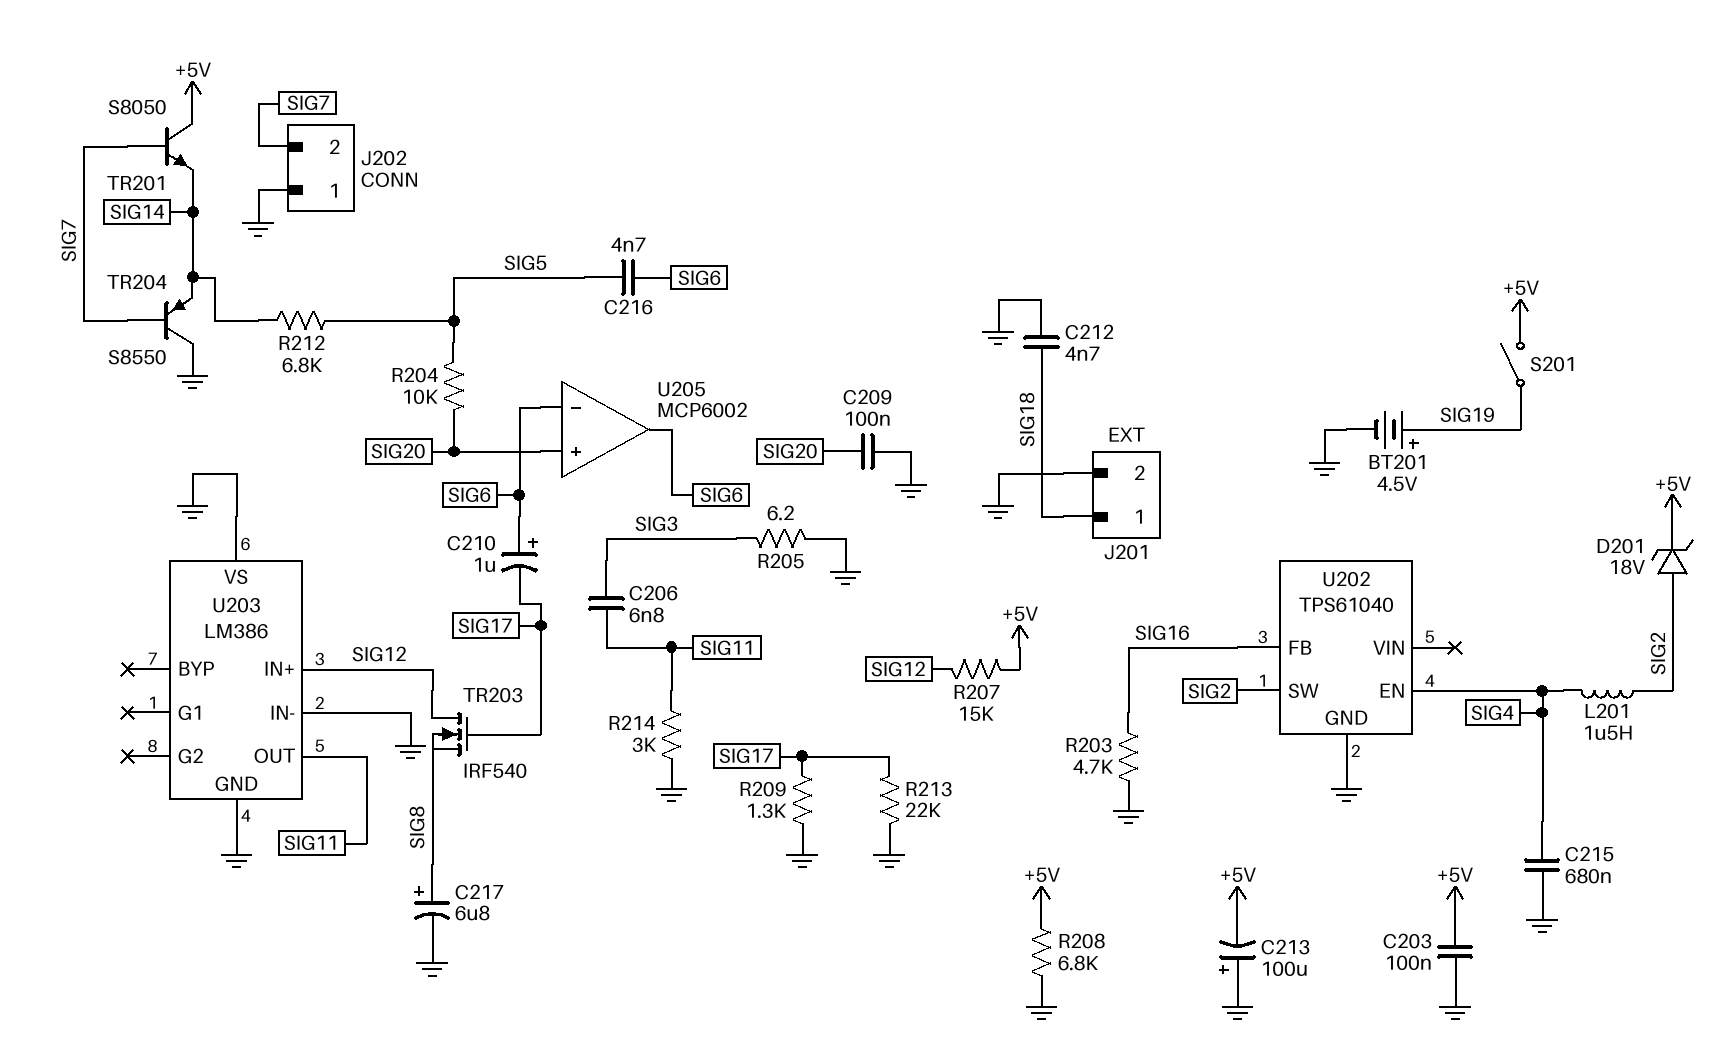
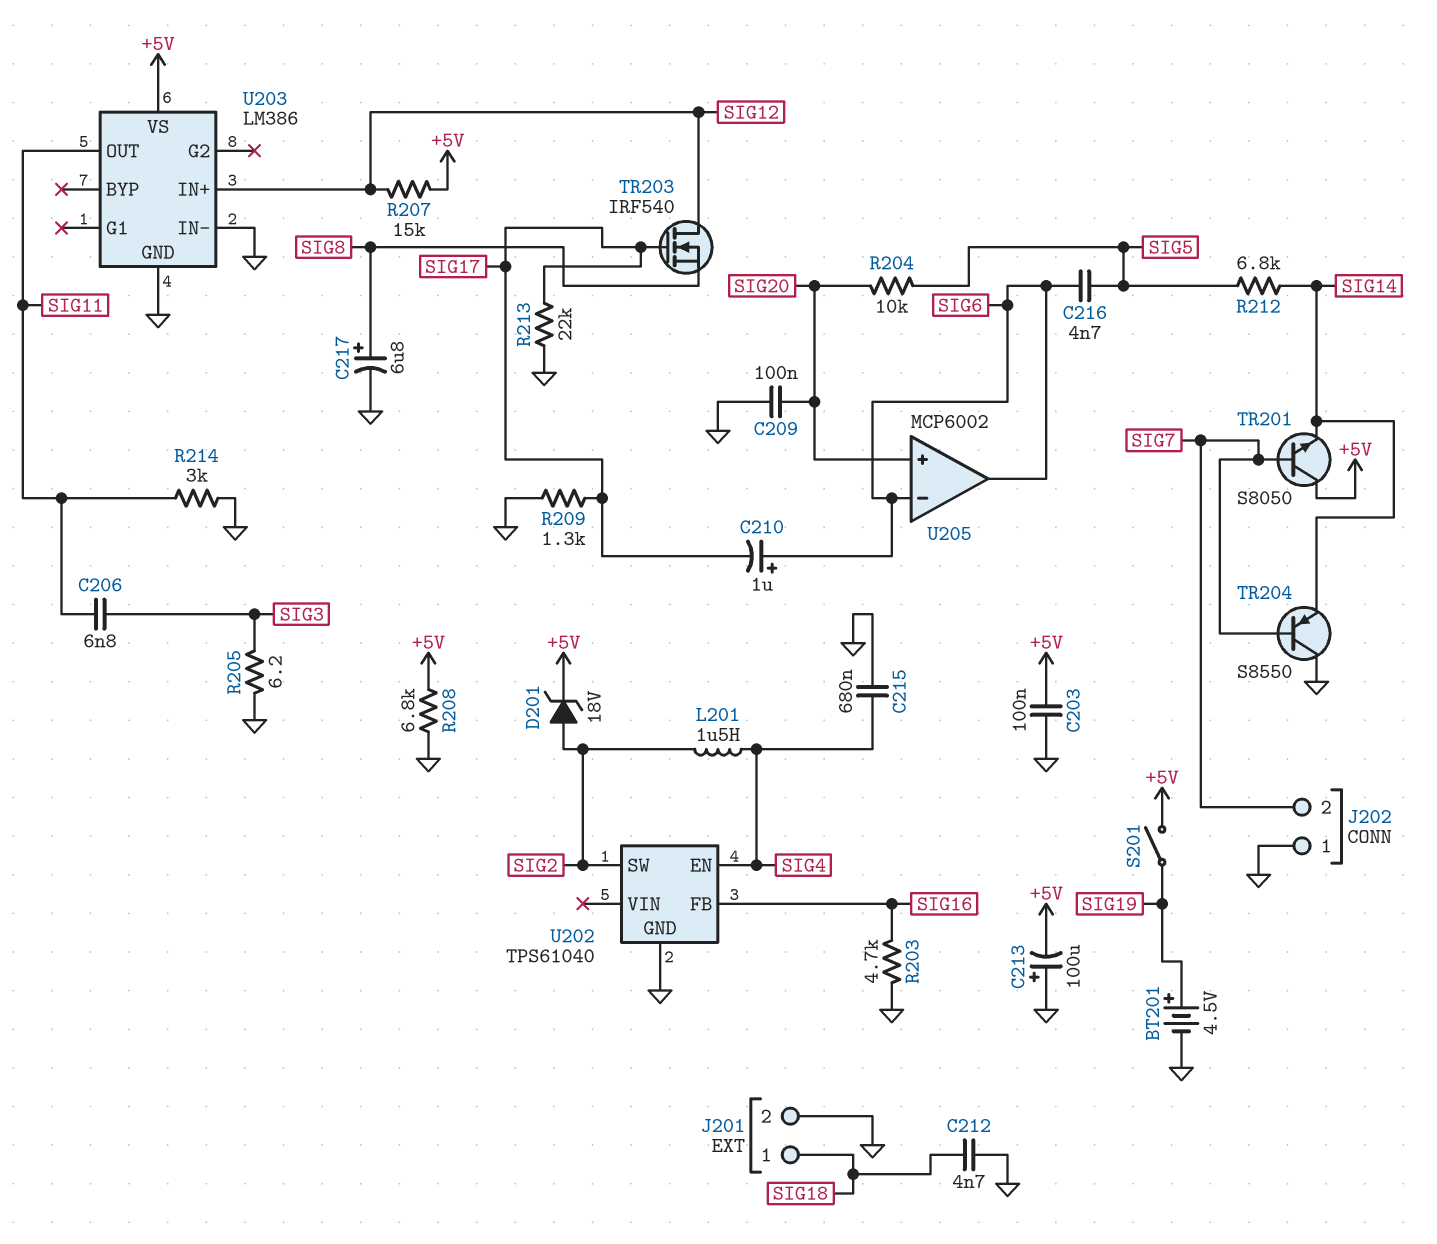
U203 pin VS: GND -> +5V

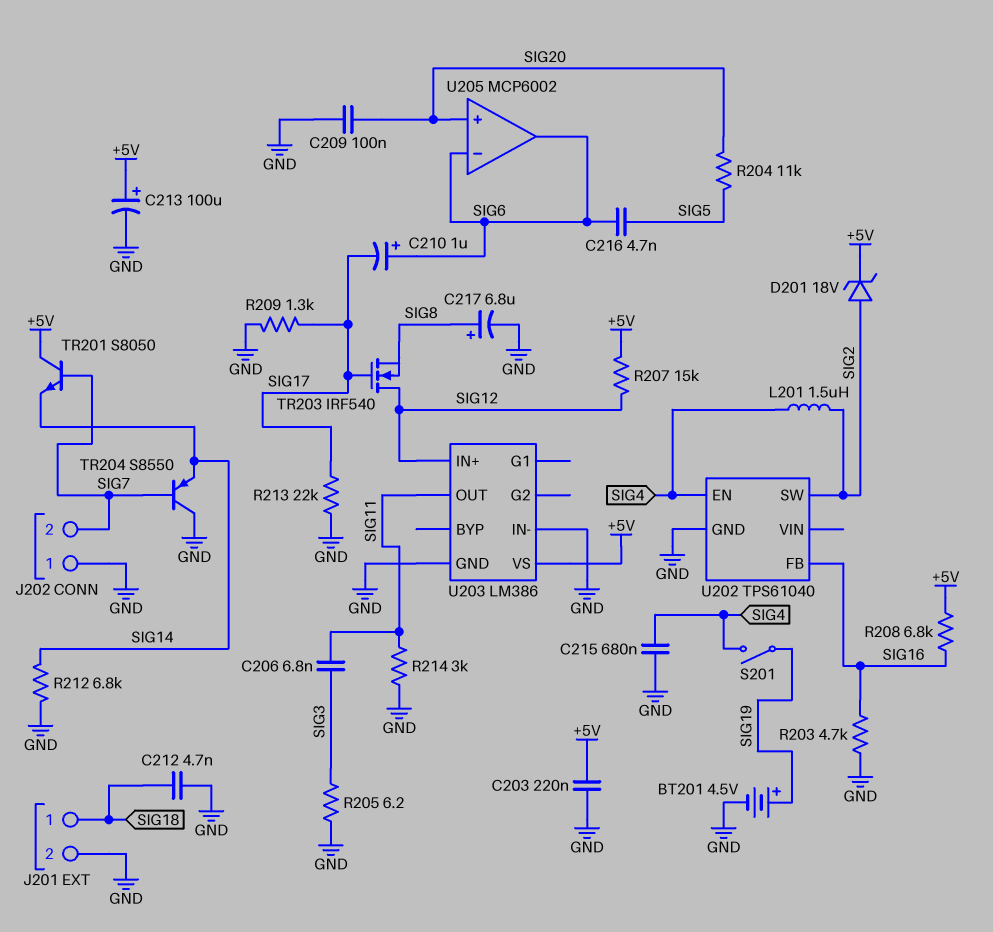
C203: 100nF (+5V, GND) -> 220nF (+5V, GND)
C213: 100uF (plus GND, minus +5V) -> 100uF (plus +5V, minus GND)
R204: 10k (SIG5, SIG20) -> 11k (SIG5, SIG20)
R208: 6.8k (+5V, GND) -> 6.8k (+5V, SIG16)
R212: 6.8k (SIG5, SIG14) -> 6.8k (GND, SIG14)
S201: switch (+5V, SIG19) -> switch (SIG4, SIG19)

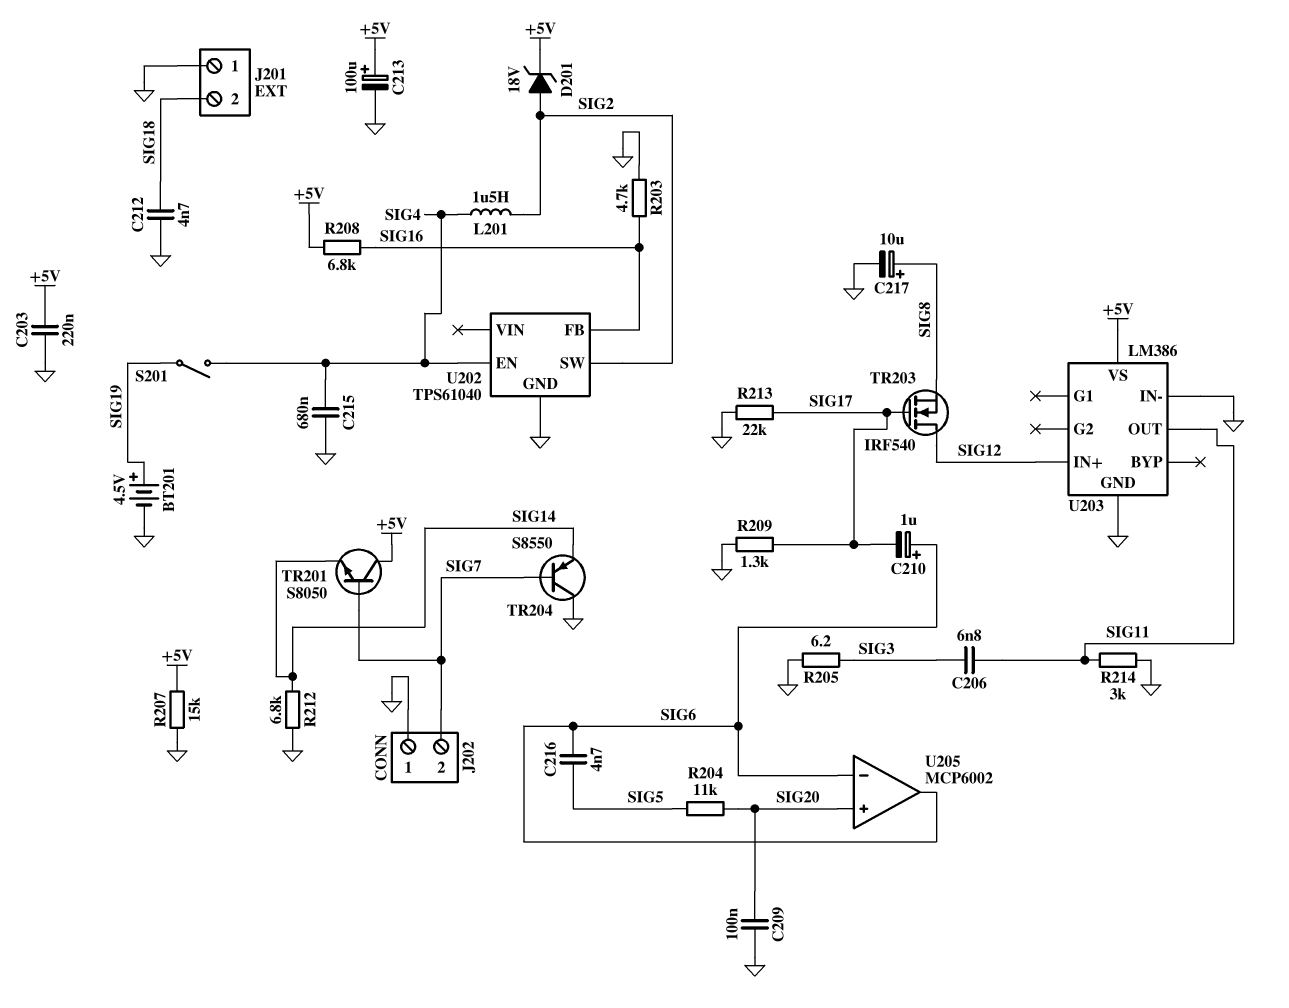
C217: 6.8uF (plus SIG8, minus GND) -> 10uF (plus SIG8, minus GND)
J201 pin 1: SIG18 -> GND
J201 pin 2: GND -> SIG18
R207: 15k (+5V, SIG12) -> 15k (+5V, GND)

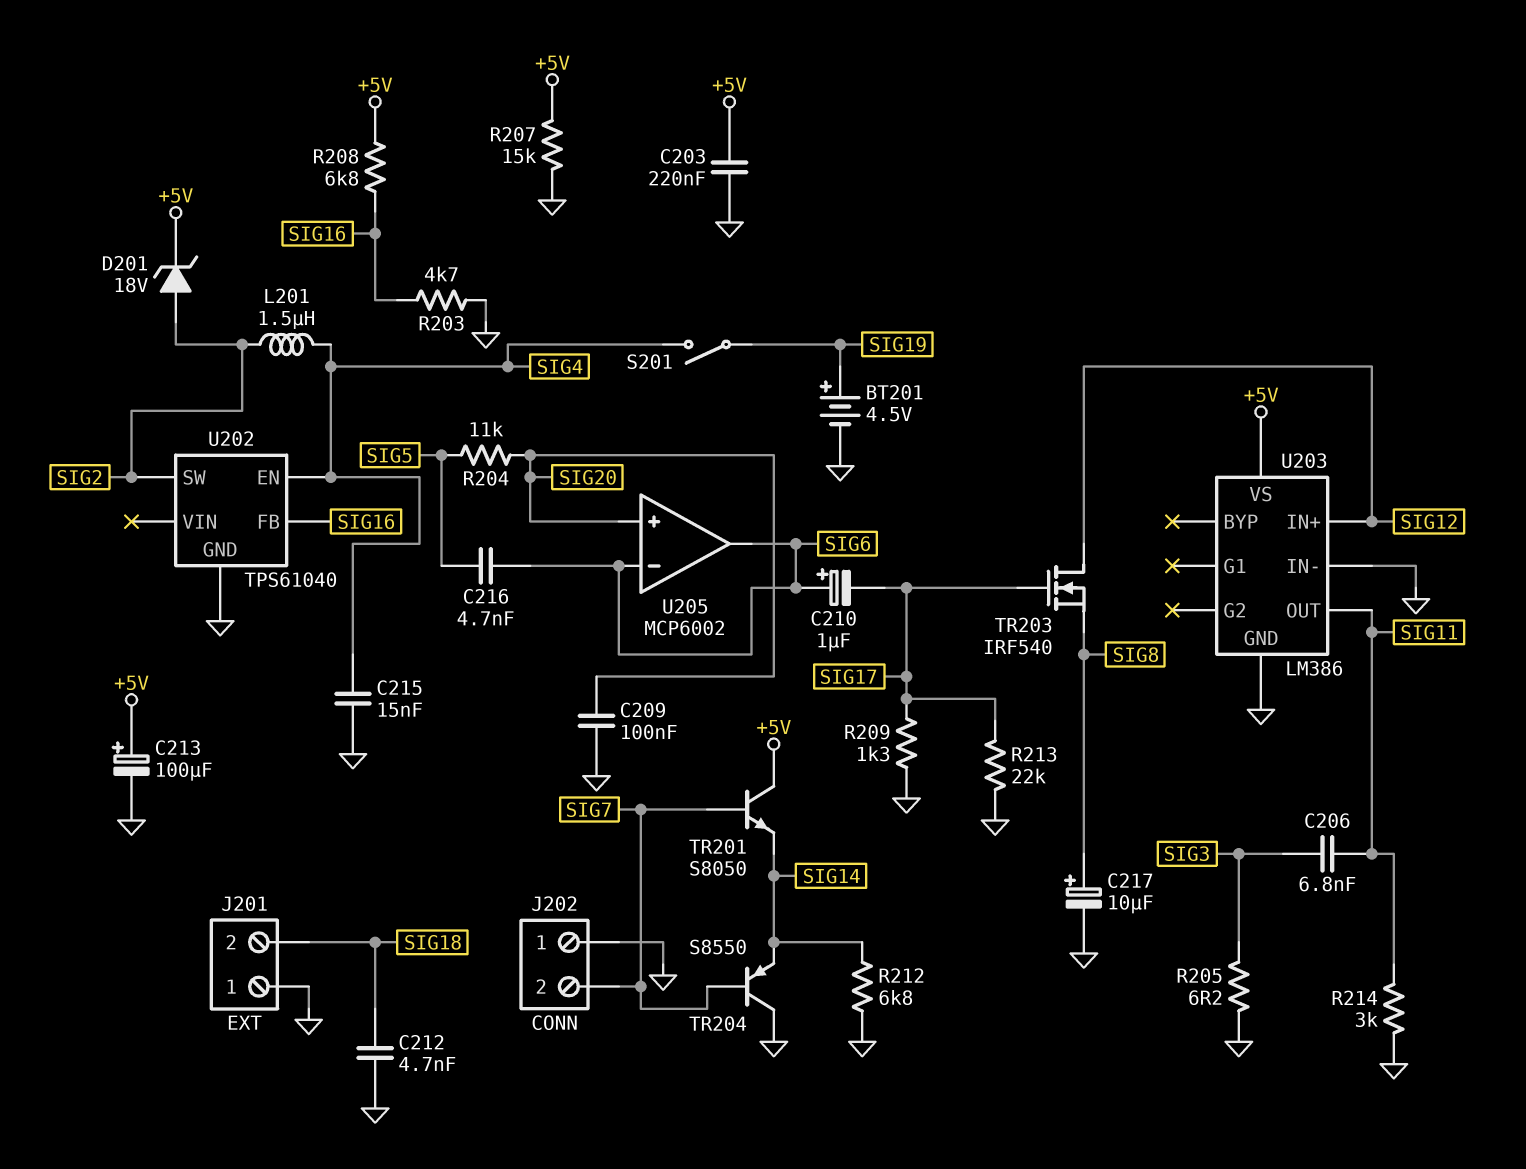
C215: 680nF (GND, SIG4) -> 15nF (GND, SIG4)

